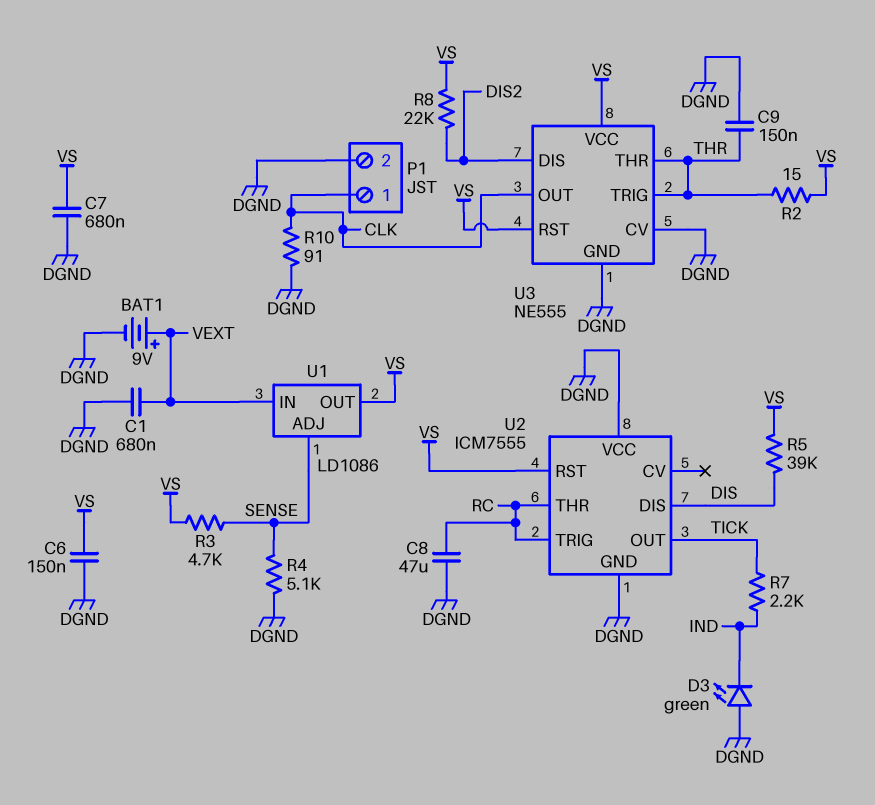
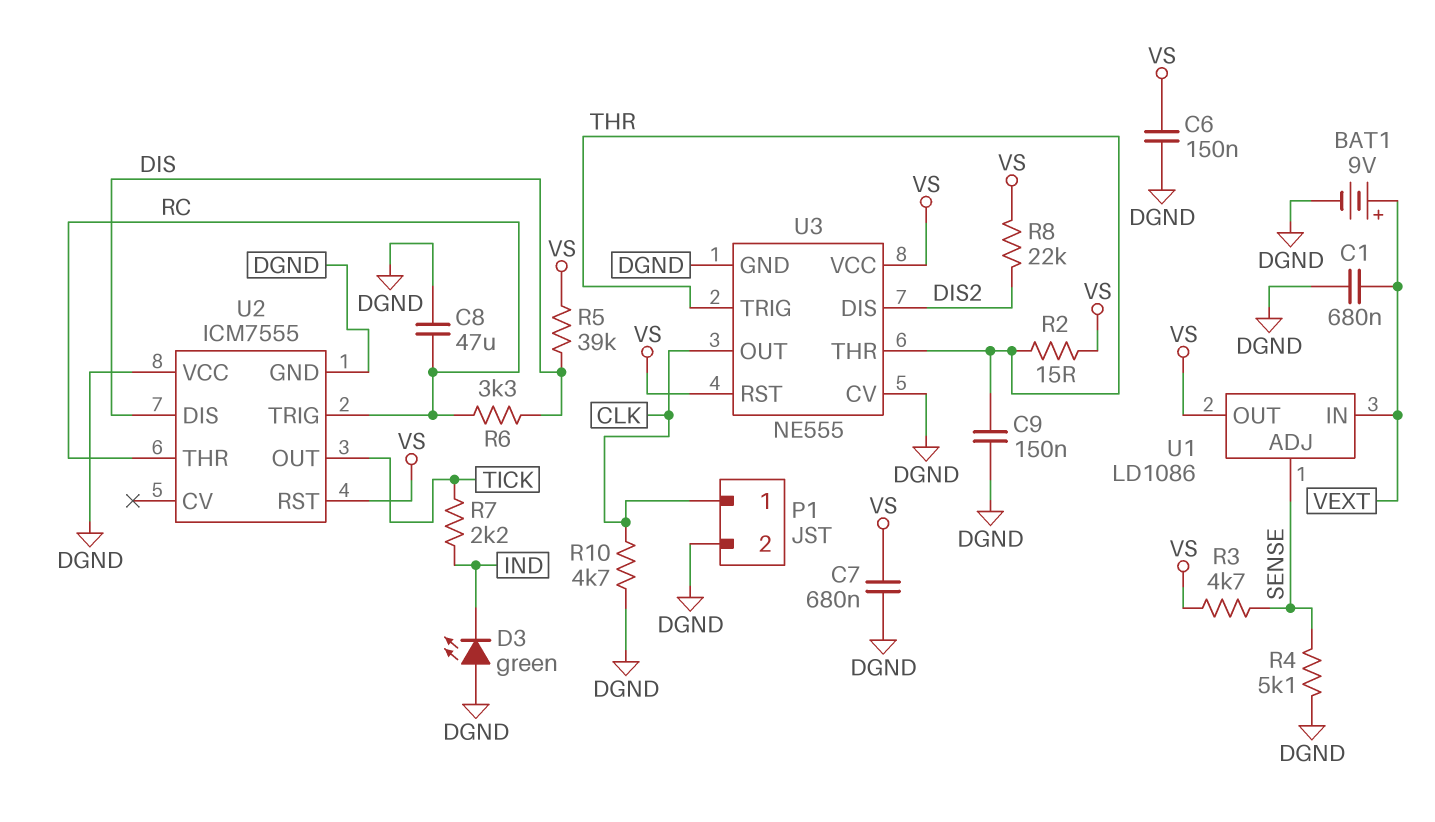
R6: none -> 3.3k (DIS, RC)
R10: 91 (CLK, DGND) -> 4.7k (CLK, DGND)

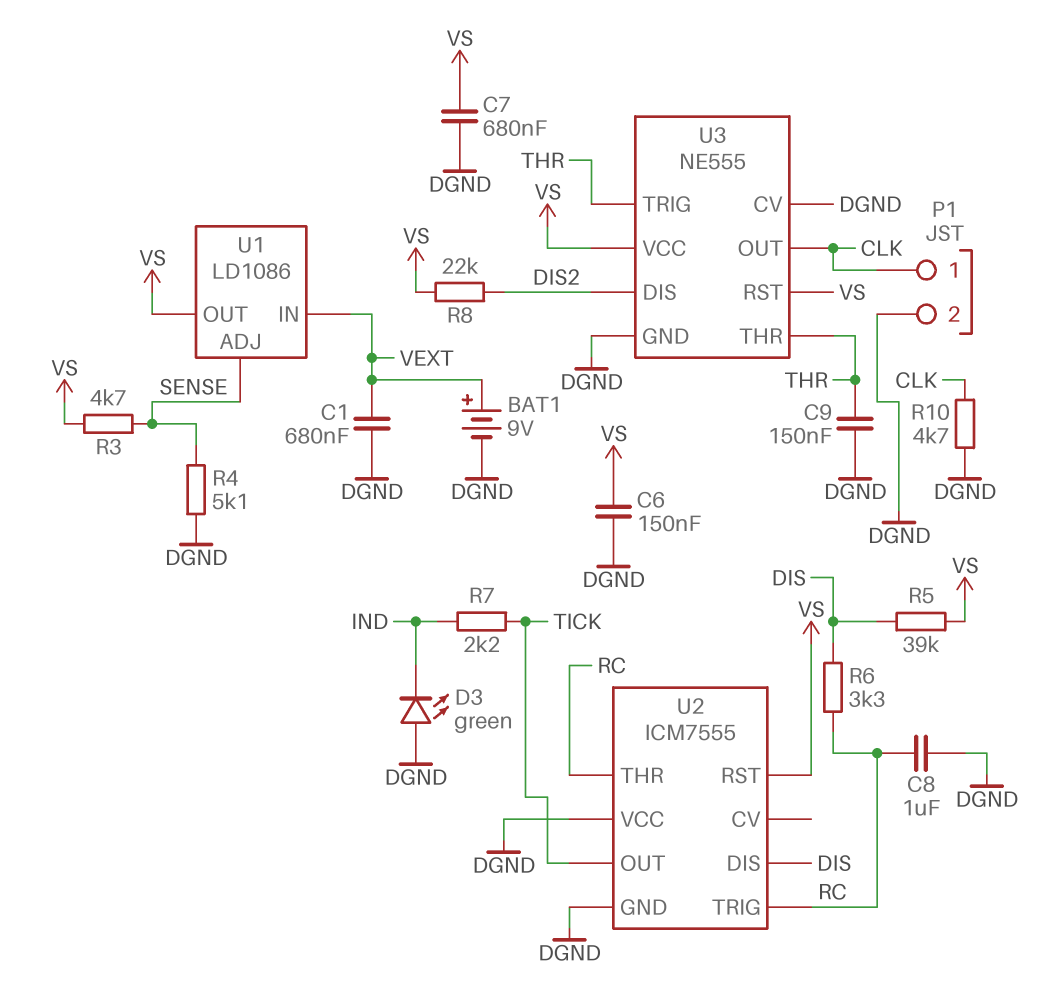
C8: 47uF (DGND, RC) -> 1uF (DGND, RC)
R2: 15 (THR, VS) -> none

